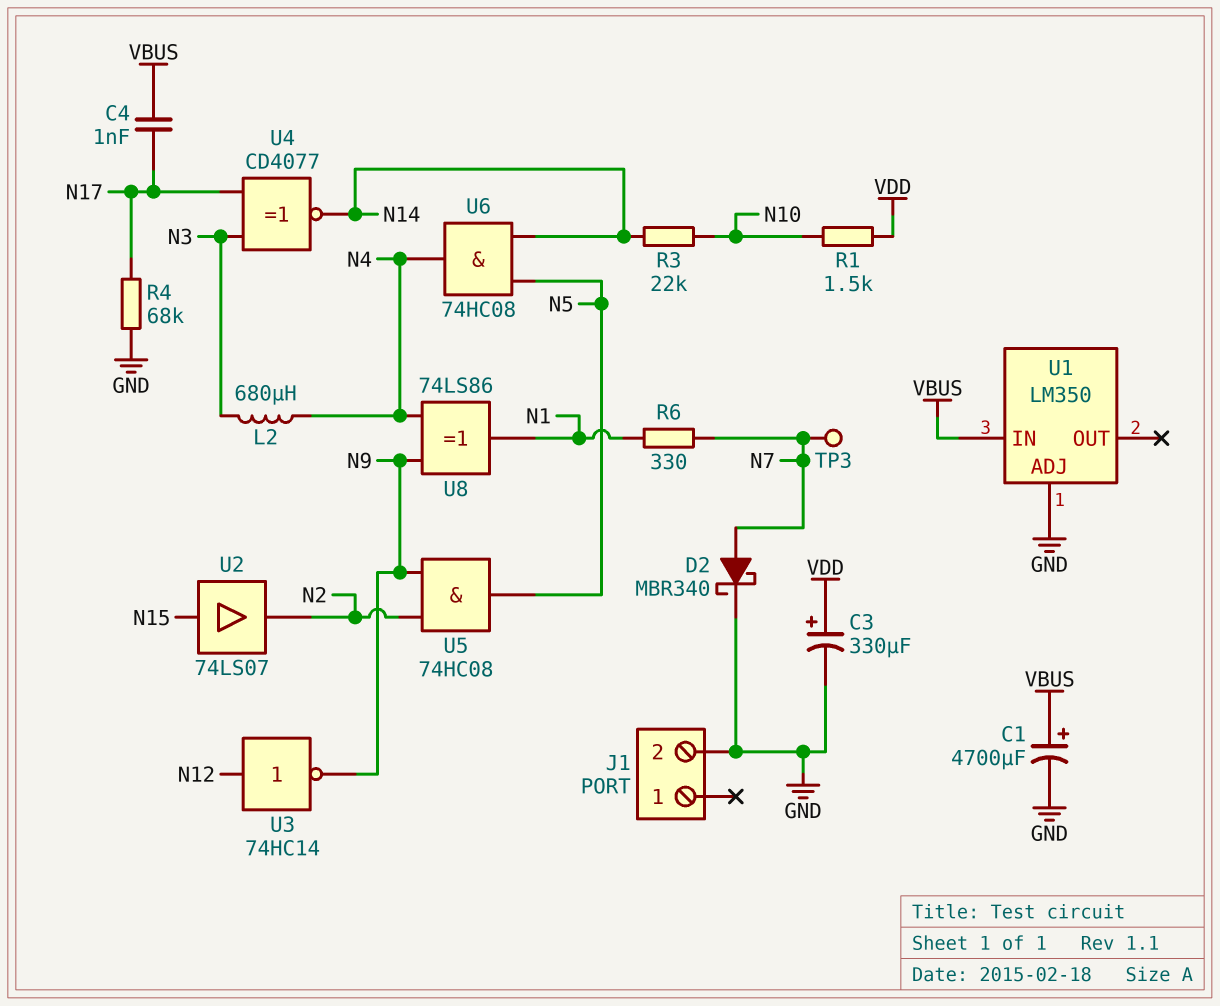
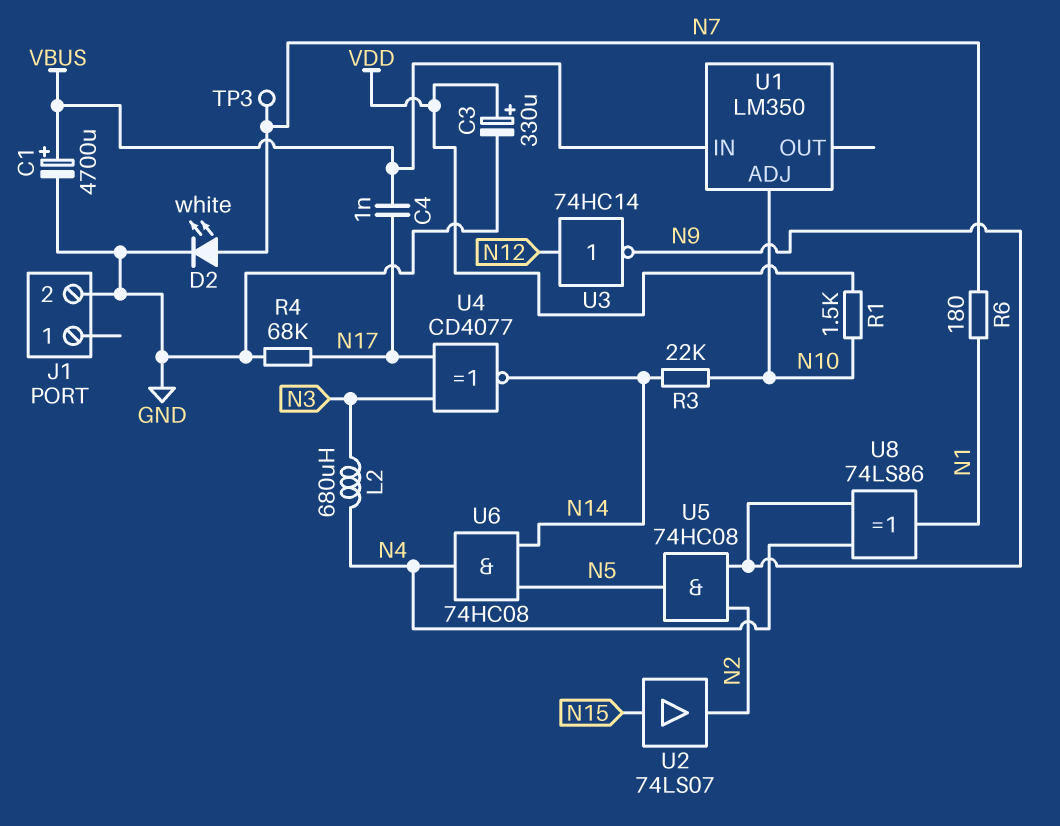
D2: schottky MBR340 (A N7, K GND) -> LED white (A N7, K GND)
R6: 330 (N1, N7) -> 180 (N1, N7)
U1 pin ADJ: GND -> N10

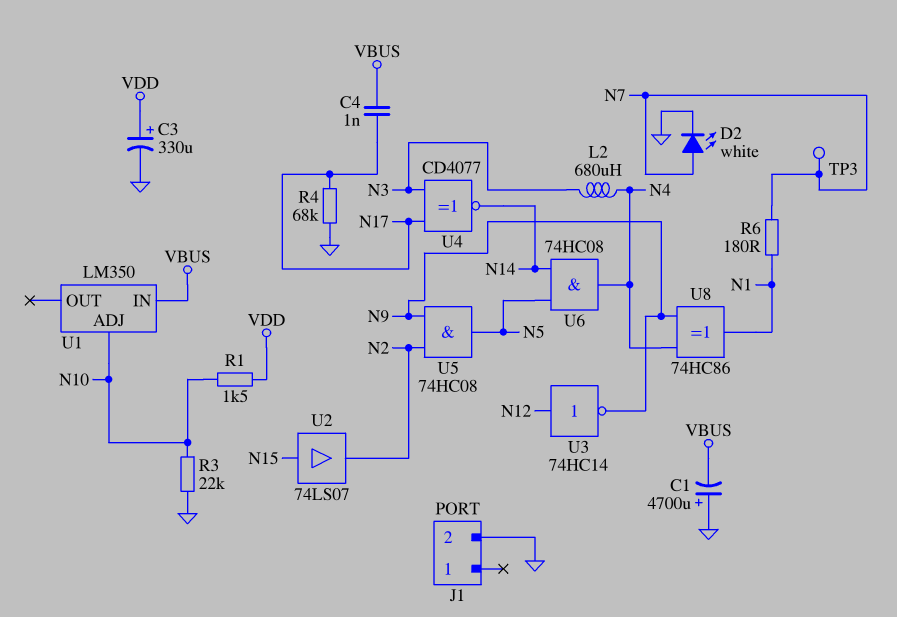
C1: 4700uF (plus VBUS, minus GND) -> 4700uF (plus GND, minus VBUS)
R3: 22k (N10, N14) -> 22k (GND, N10)
U8: XOR 74LS86 (in N4, in N9, out N1) -> XOR 74HC86 (in N4, in N9, out N1)

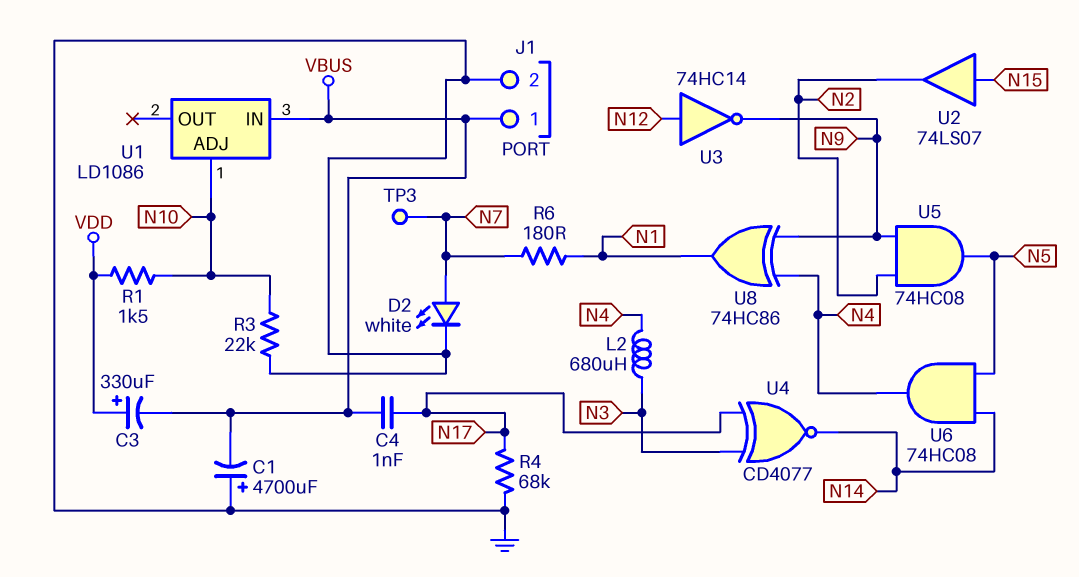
C3: 330uF (plus VDD, minus GND) -> 330uF (plus VDD, minus VBUS)
J1 pin 1: none -> VBUS
U1: LM350 -> LD1086

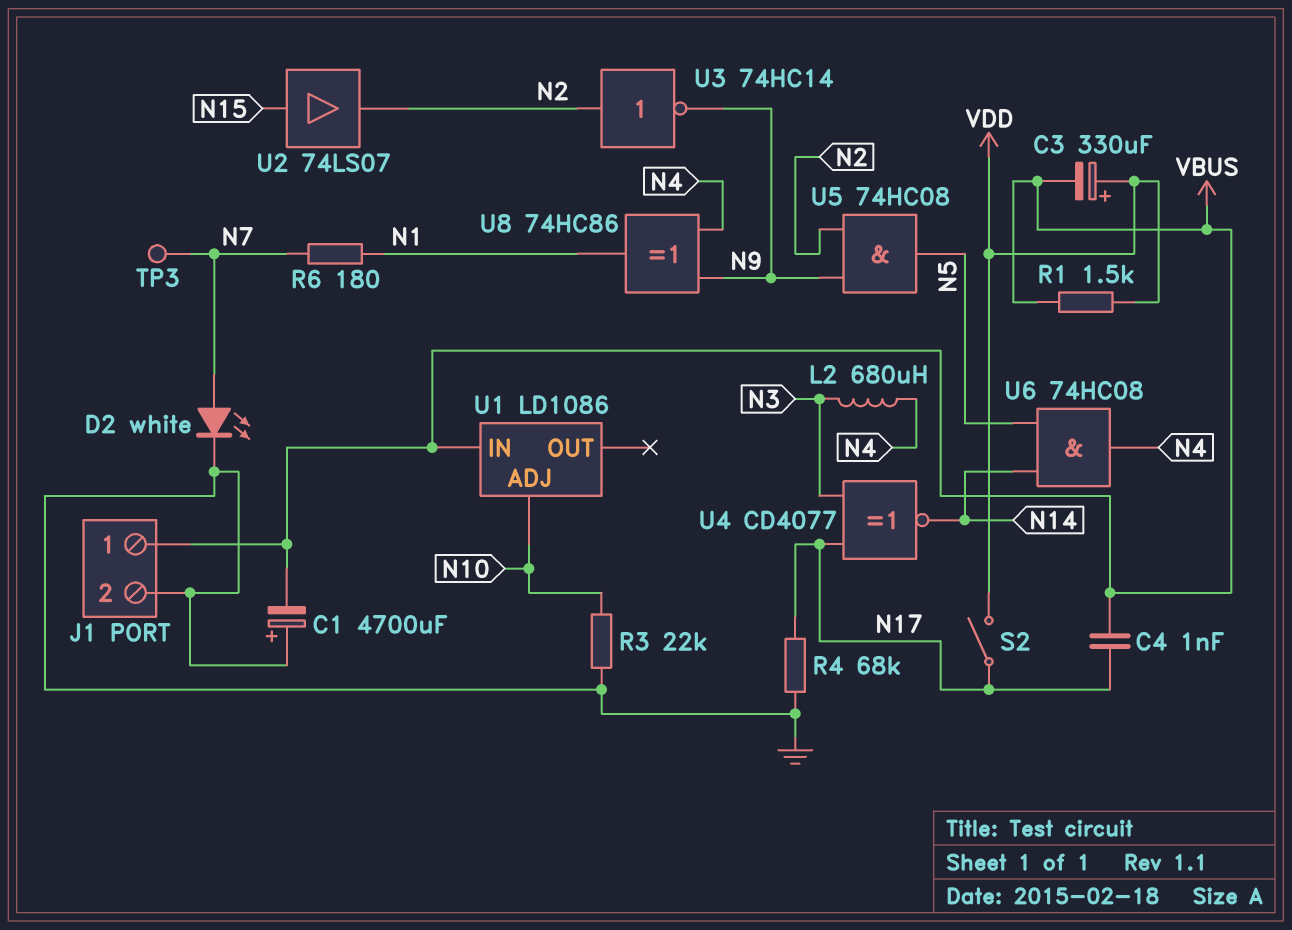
R1: 1.5k (N10, VDD) -> 1.5k (VBUS, VDD)
S2: none -> switch (N17, VDD)
U3: NOT 74HC14 (in N12, out N9) -> NOT 74HC14 (in N2, out N9)

